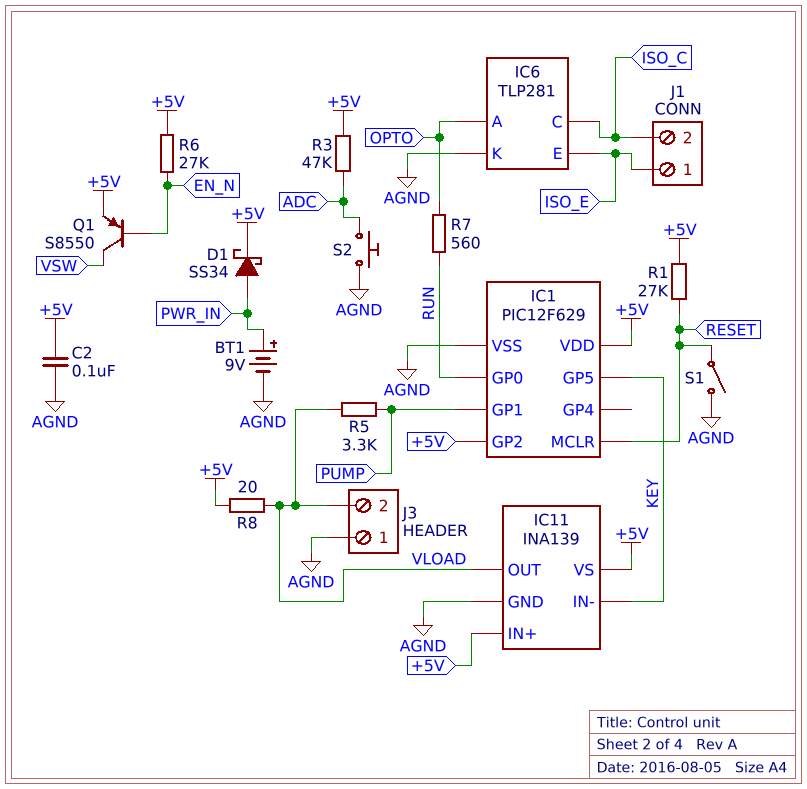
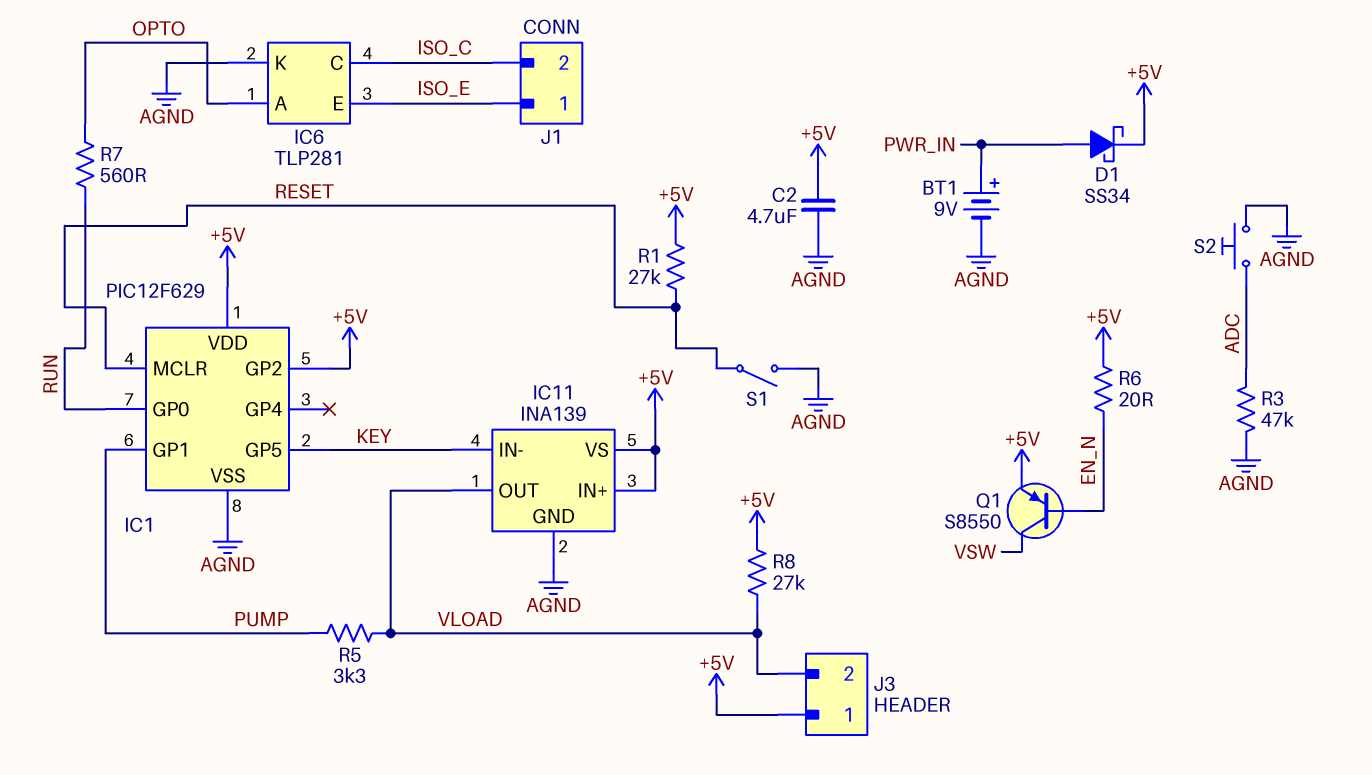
C2: 100nF (+5V, AGND) -> 4.7uF (+5V, AGND)
J3 pin 1: AGND -> +5V
R3: 47k (+5V, ADC) -> 47k (ADC, AGND)
R6: 27k (+5V, EN_N) -> 20 (+5V, EN_N)
R8: 20 (+5V, VLOAD) -> 27k (+5V, VLOAD)

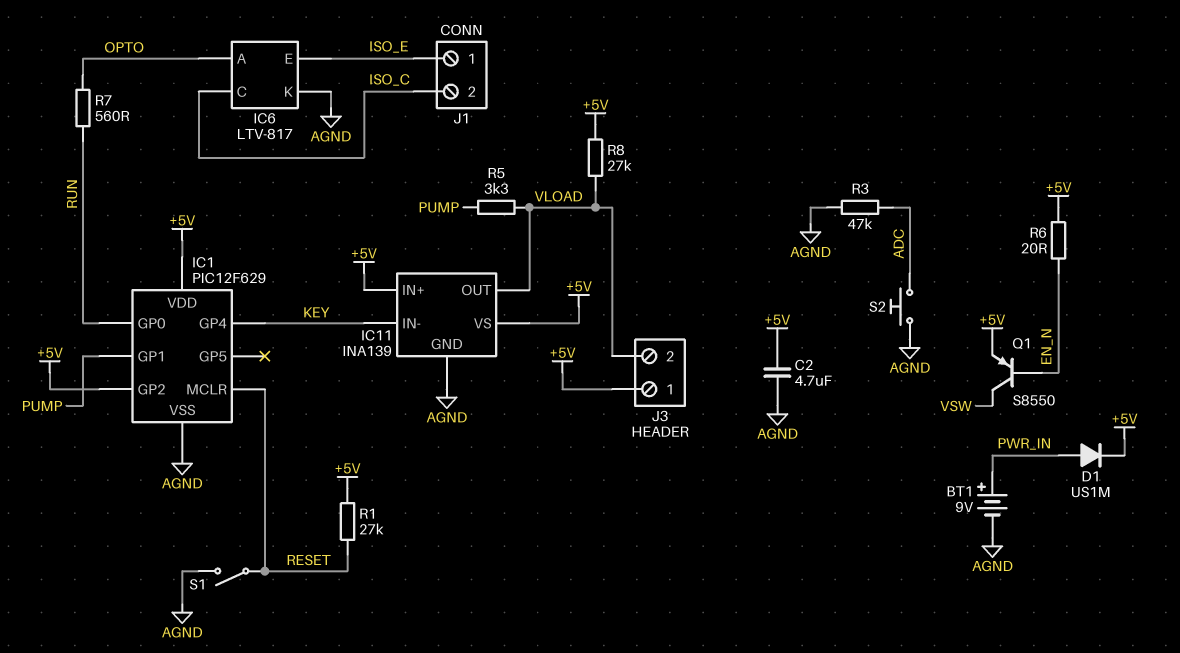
D1: schottky SS34 (A PWR_IN, K +5V) -> diode US1M (A PWR_IN, K +5V)
IC1 pin GP4: none -> KEY
IC1 pin GP5: KEY -> none
IC6: TLP281 -> LTV-817

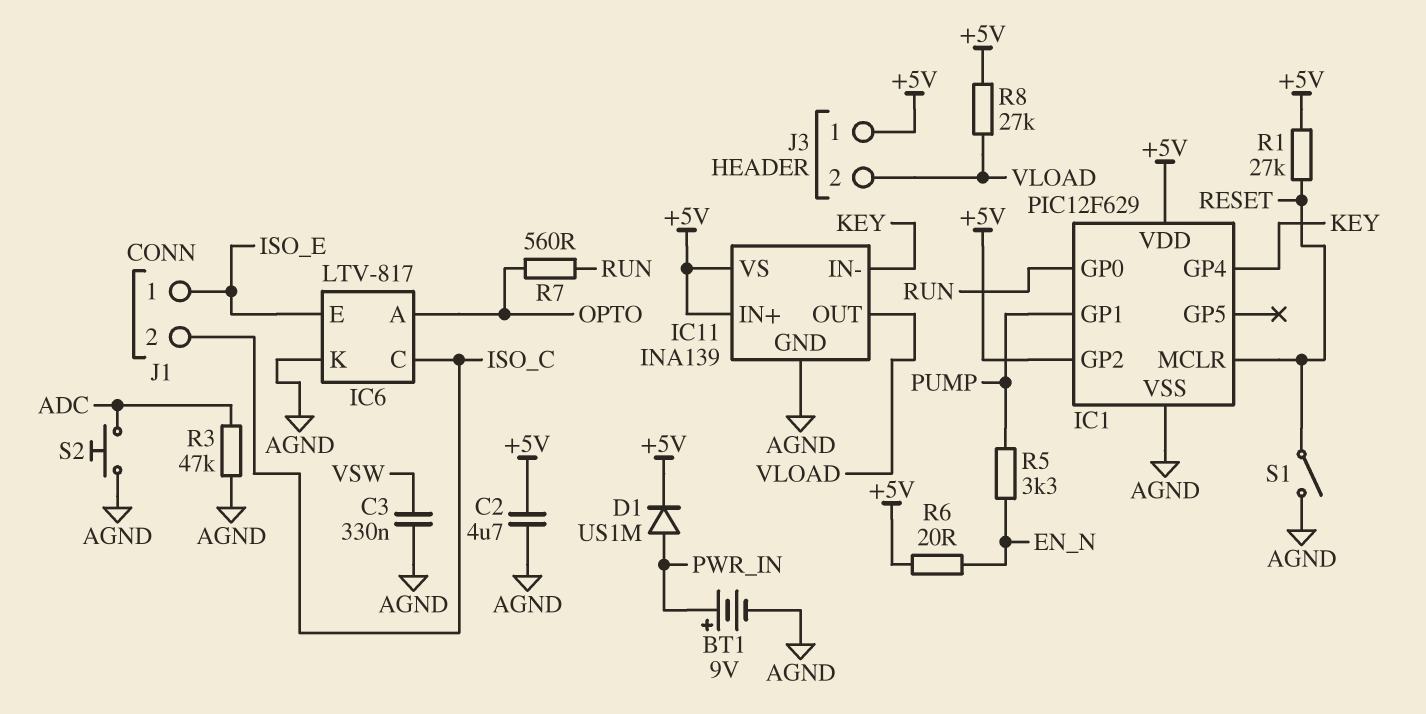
C3: none -> 330nF (AGND, VSW)
Q1: PNP S8550 (B EN_N, C VSW, E +5V) -> none
R5: 3.3k (PUMP, VLOAD) -> 3.3k (EN_N, PUMP)

